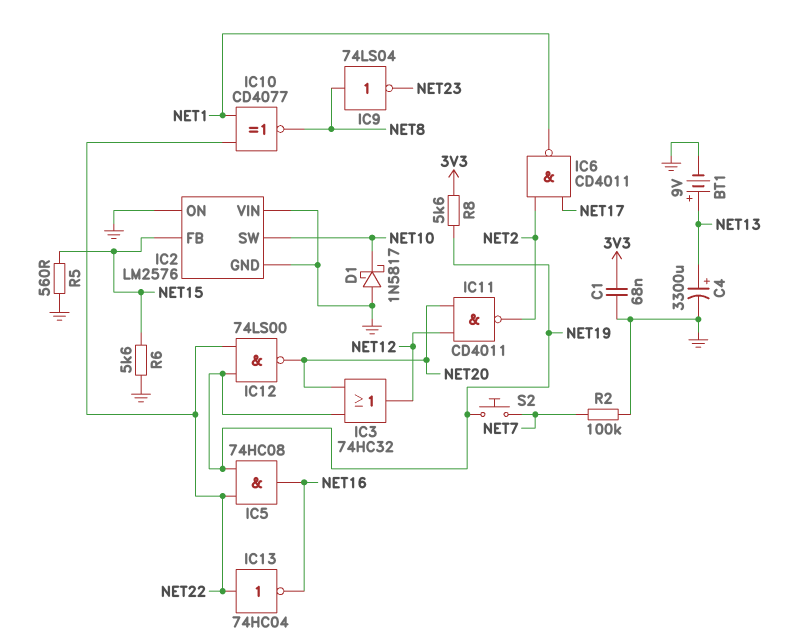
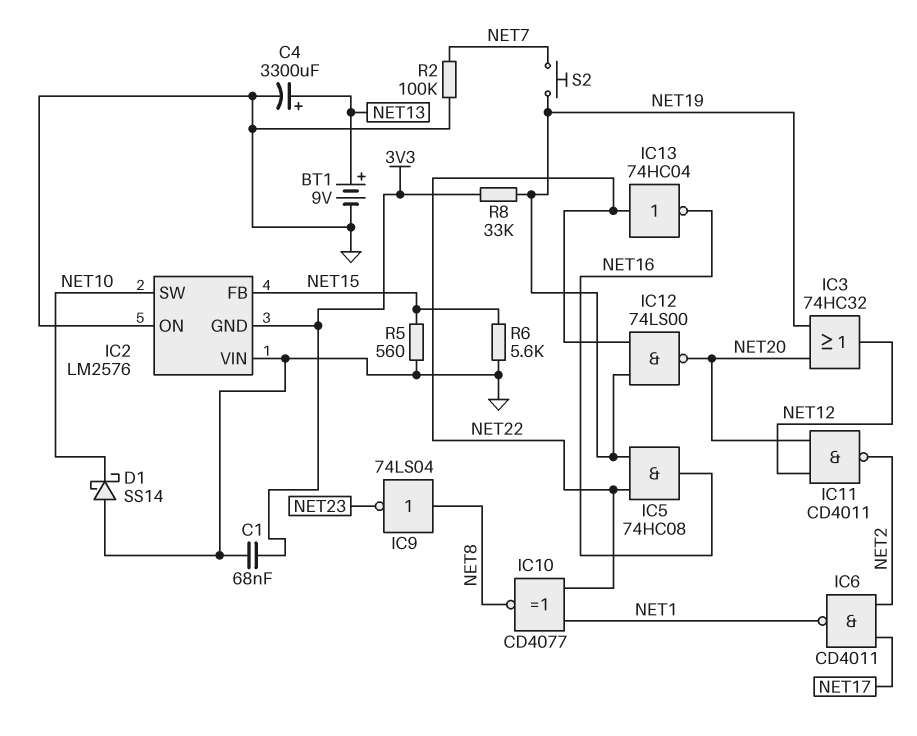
D1: schottky 1N5817 (A GND, K NET10) -> schottky SS14 (A GND, K NET10)
IC2 pin GND: GND -> 3V3
R8: 5.6k (3V3, NET19) -> 33k (3V3, NET19)

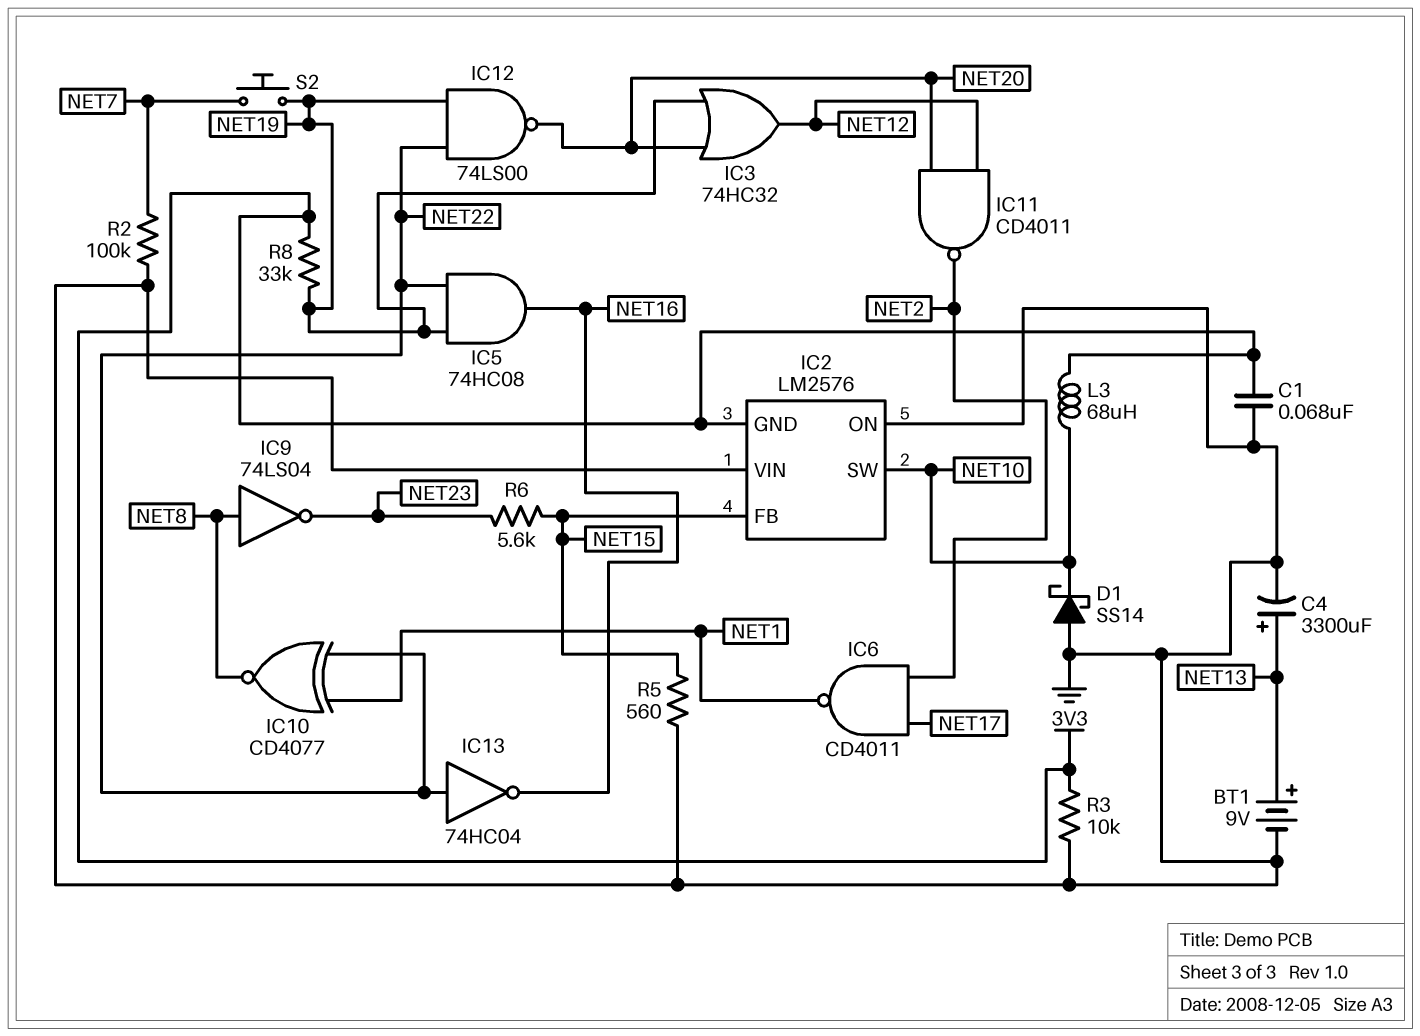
L3: none -> 68uH (3V3, NET10)
R3: none -> 10k (3V3, GND)
R6: 5.6k (GND, NET15) -> 5.6k (NET15, NET23)

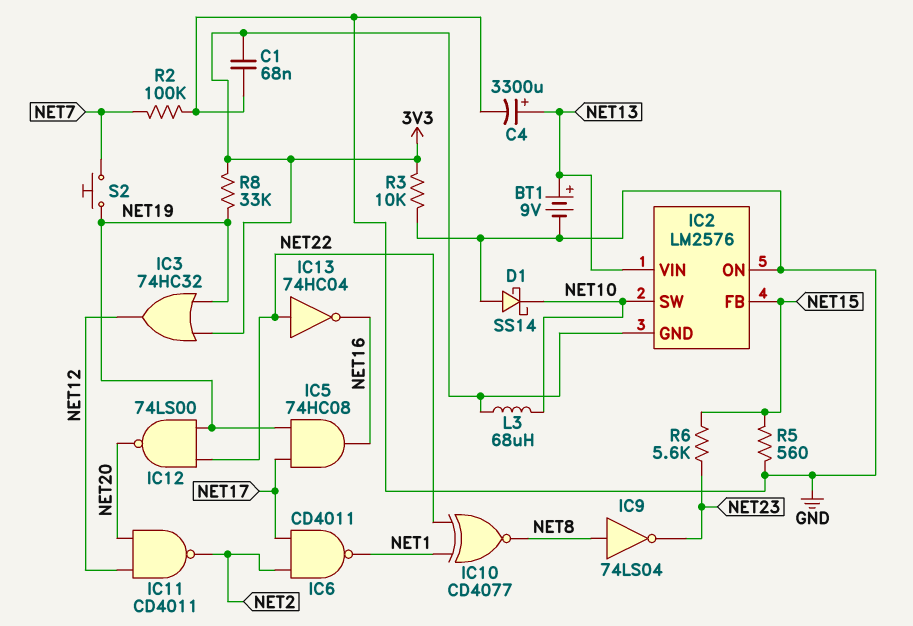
IC2 pin VIN: GND -> NET13
IC3: OR 74HC32 (in NET19, in NET20, out NET12) -> OR 74HC32 (in 3V3, in NET19, out NET12)
IC5: AND 74HC08 (in NET19, in NET22, out NET16) -> AND 74HC08 (in NET17, in NET19, out NET16)

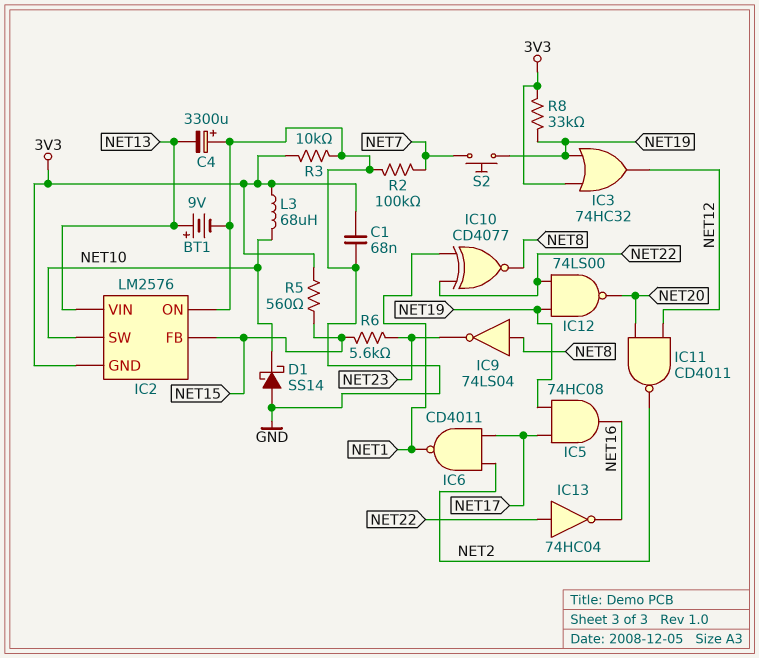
C4: 3300uF (plus NET13, minus GND) -> 3300uF (plus GND, minus NET13)
R5: 560 (GND, NET15) -> 560 (3V3, NET15)

